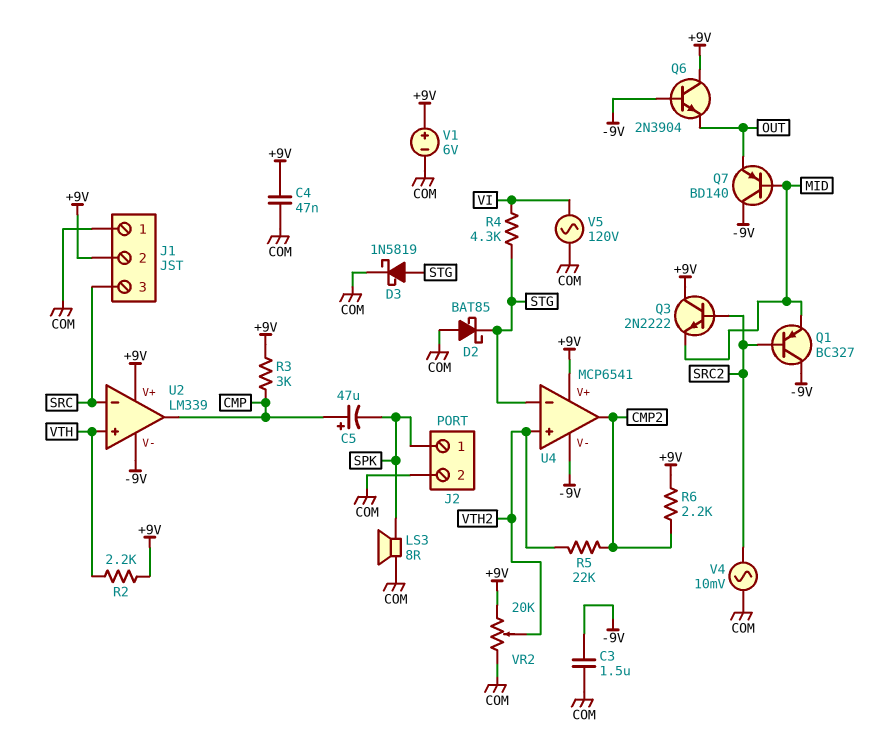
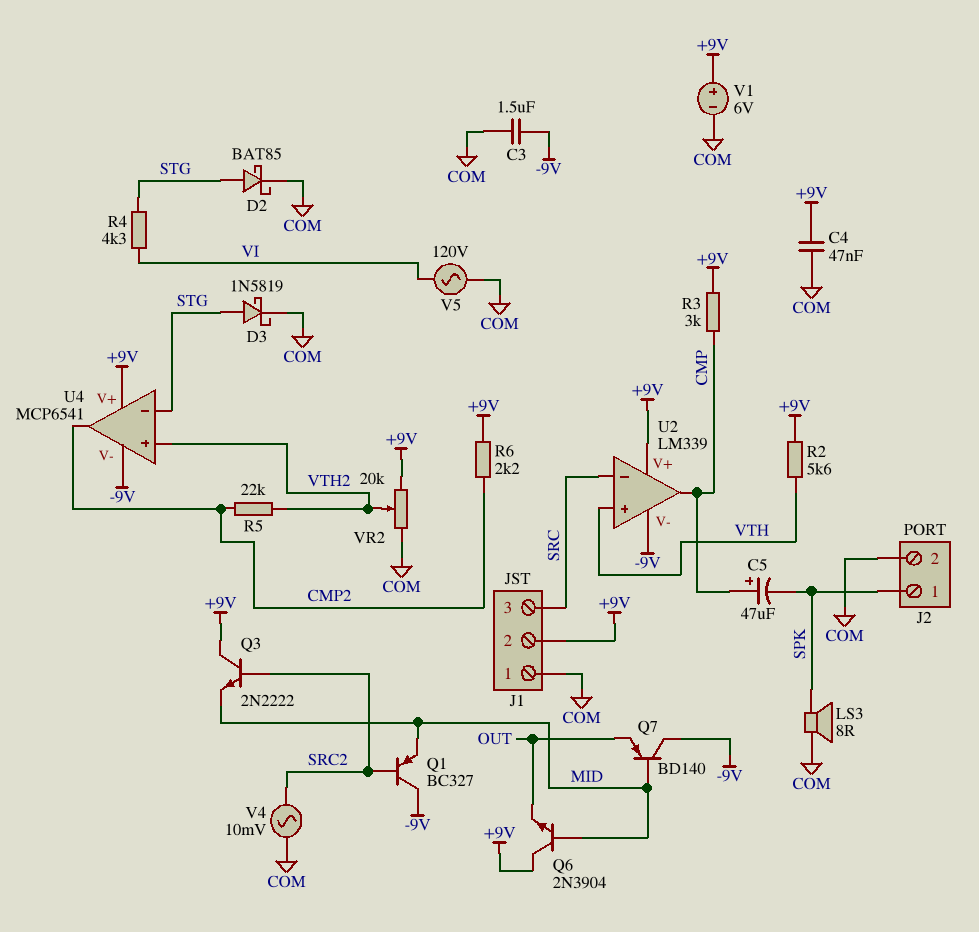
D2: schottky BAT85 (A COM, K STG) -> schottky BAT85 (A STG, K COM)
Q6: NPN 2N3904 (B -9V, C +9V, E OUT) -> NPN 2N3904 (B MID, C +9V, E OUT)
R2: 2.2k (+9V, VTH) -> 5.6k (+9V, VTH)

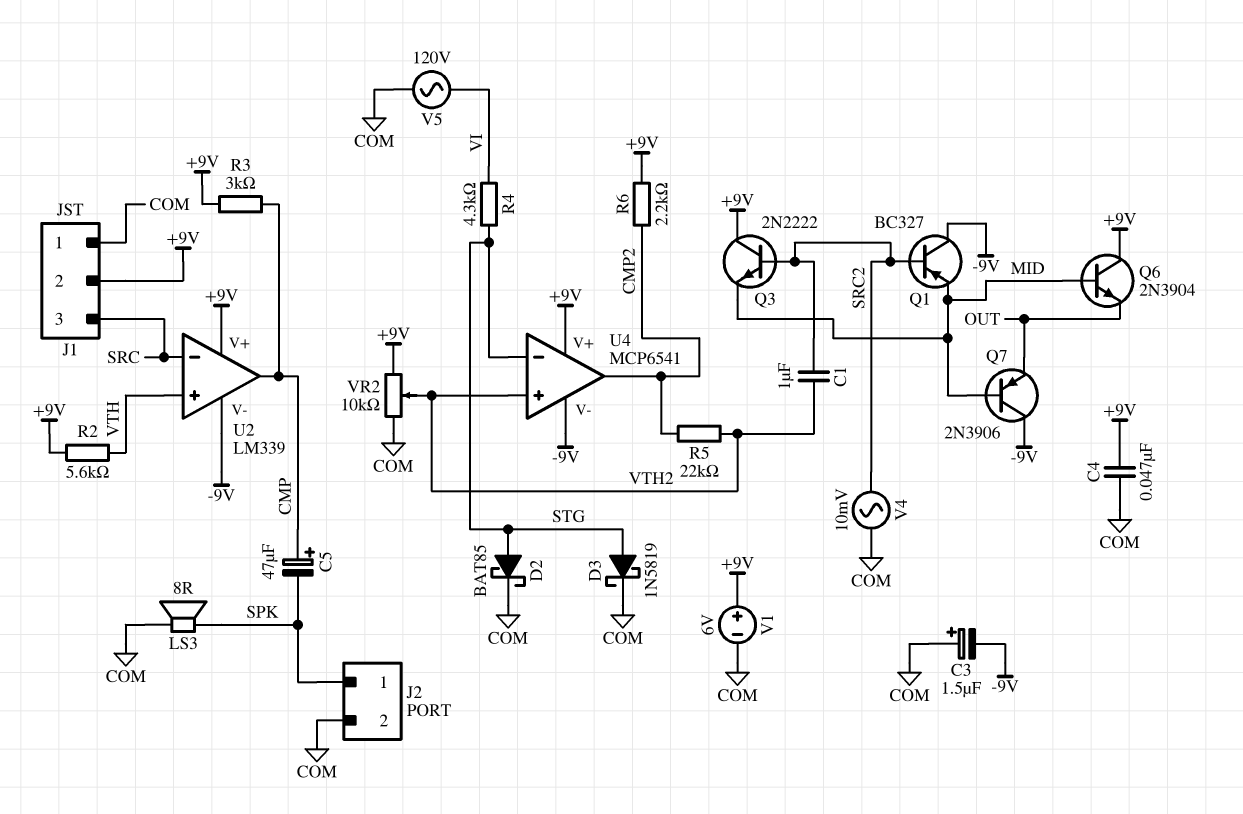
C1: none -> 1uF (SRC2, VTH2)
C3: 1.5uF (-9V, COM) -> 1.5uF (plus COM, minus -9V)
Q7: PNP BD140 (B MID, C -9V, E OUT) -> PNP 2N3906 (B MID, C -9V, E OUT)
VR2: 20k (+9V, COM, wiper VTH2) -> 10k (+9V, COM, wiper VTH2)

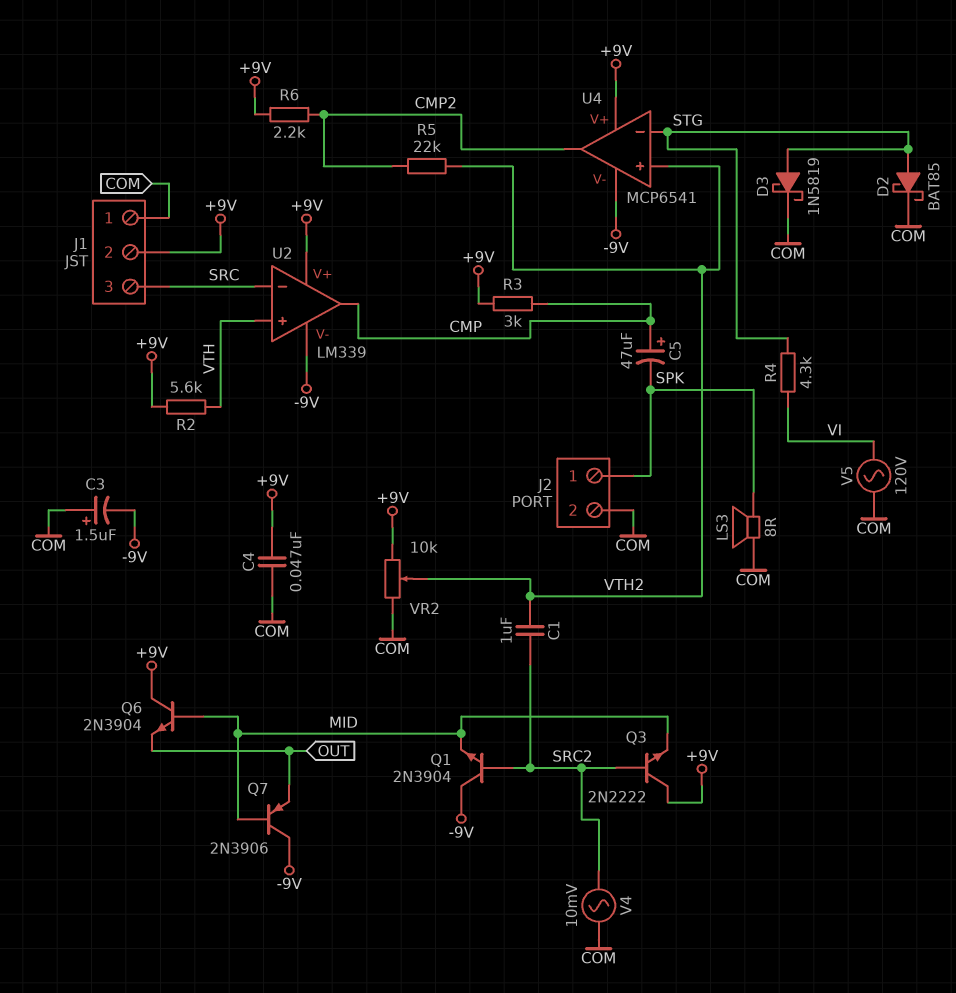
Q1: PNP BC327 (B SRC2, C -9V, E MID) -> NPN 2N3904 (B SRC2, C -9V, E MID)
V1: 6V (plus +9V, minus COM) -> none

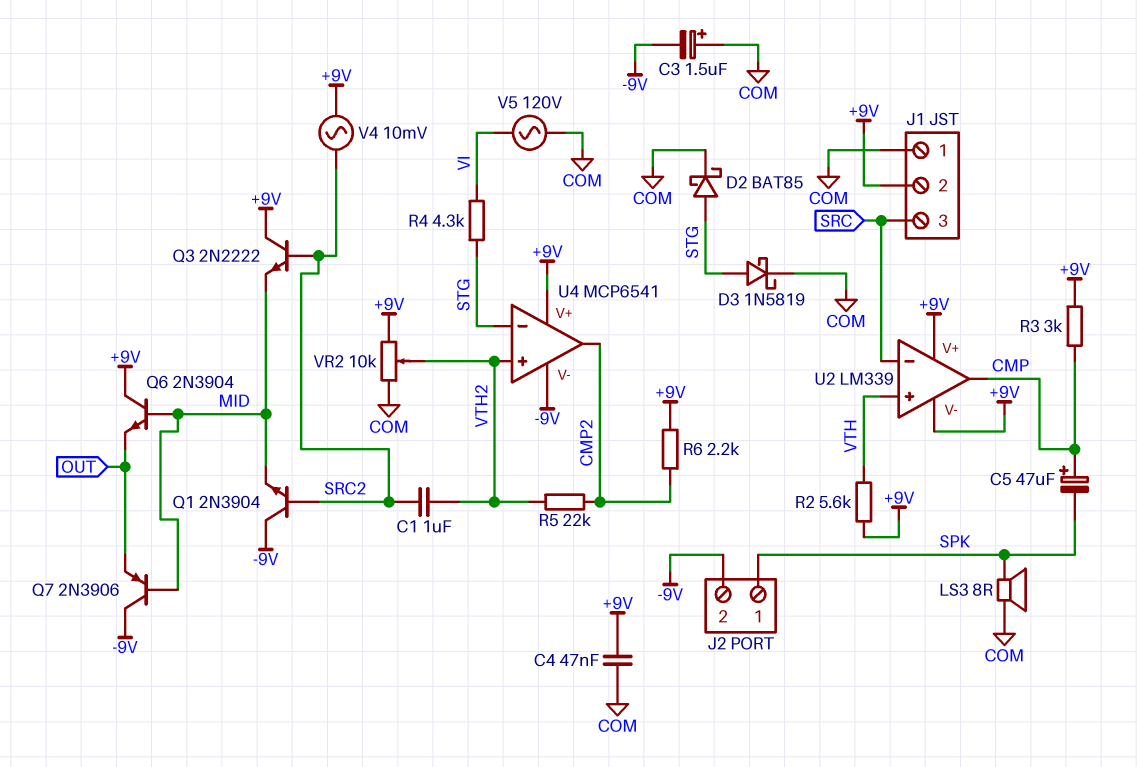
J2 pin 2: COM -> -9V
U2 pin V-: -9V -> +9V
V4: AC 10mV (COM, SRC2) -> AC 10mV (+9V, SRC2)

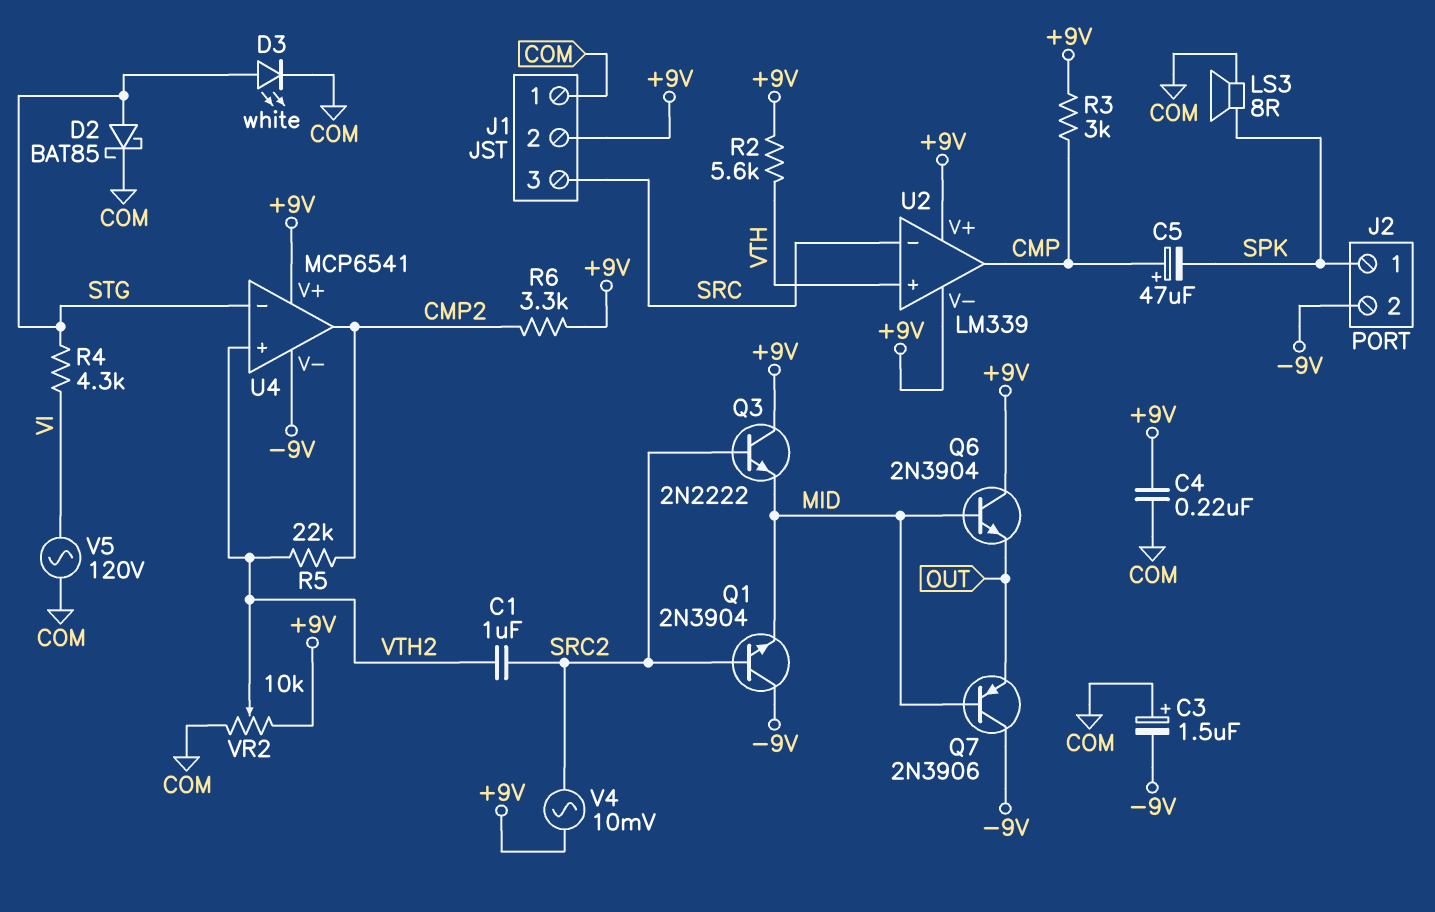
C4: 47nF (+9V, COM) -> 220nF (+9V, COM)
D3: schottky 1N5819 (A STG, K COM) -> LED white (A STG, K COM)
R6: 2.2k (+9V, CMP2) -> 3.3k (+9V, CMP2)

